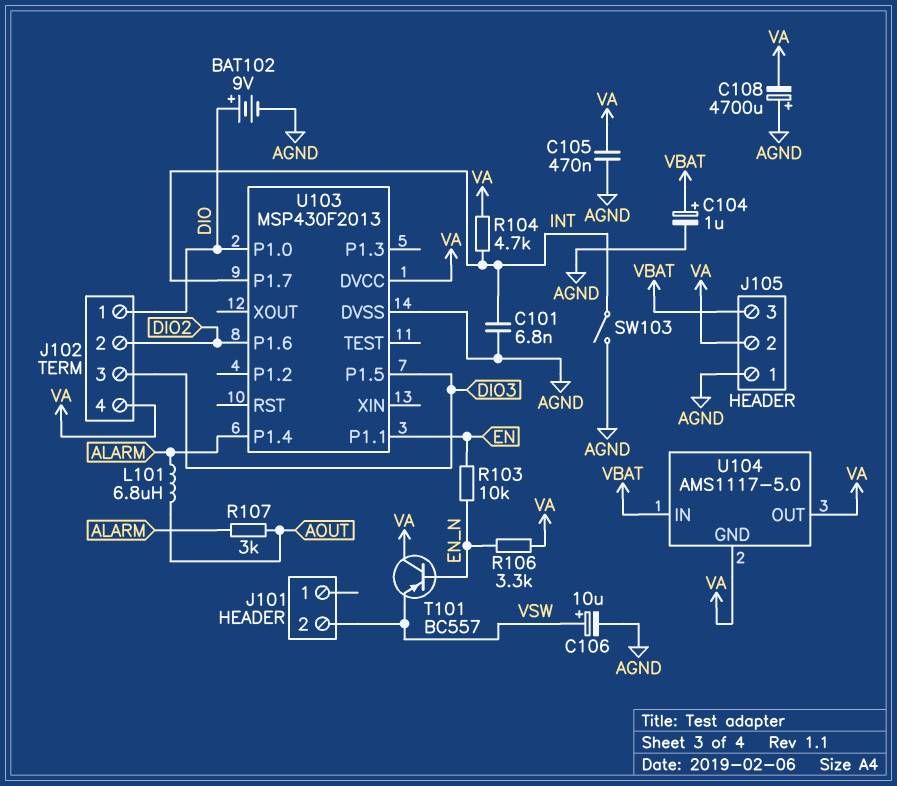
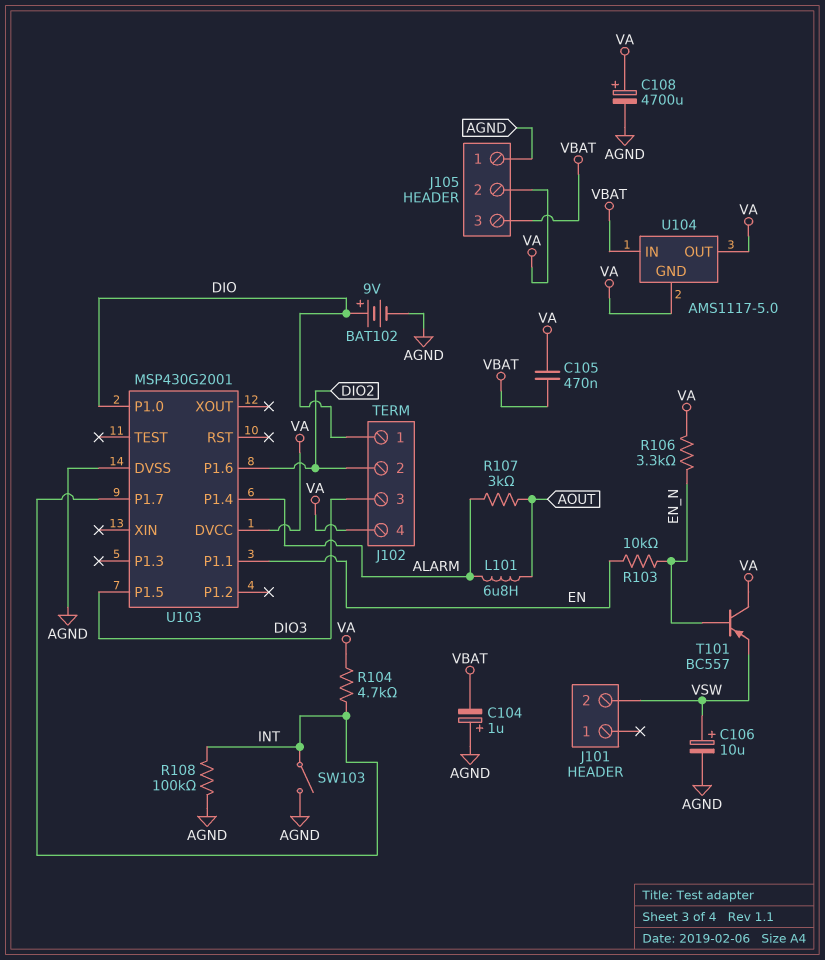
C101: 6.8nF (AGND, INT) -> none
C104: 1uF (plus VBAT, minus AGND) -> 1uF (plus AGND, minus VBAT)
C105: 470nF (AGND, VA) -> 470nF (VA, VBAT)
C108: 4700uF (plus AGND, minus VA) -> 4700uF (plus VA, minus AGND)
R108: none -> 100k (AGND, INT)
U103: MSP430F2013 -> MSP430G2001

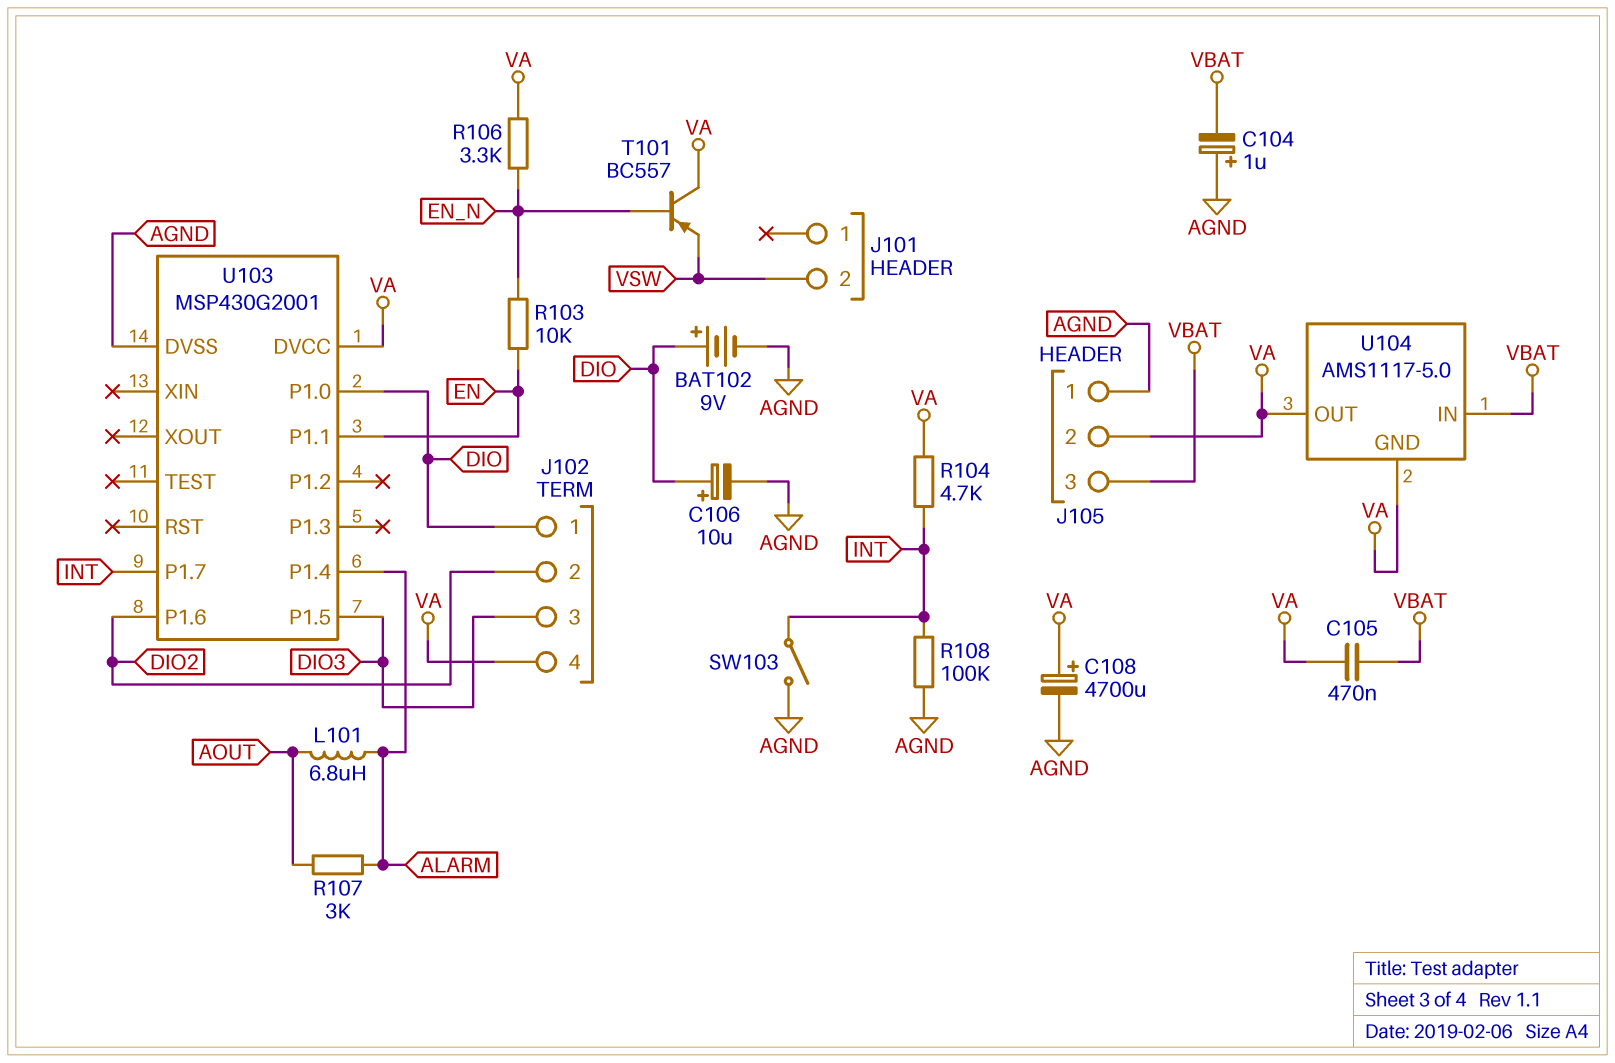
C106: 10uF (plus VSW, minus AGND) -> 10uF (plus DIO, minus AGND)

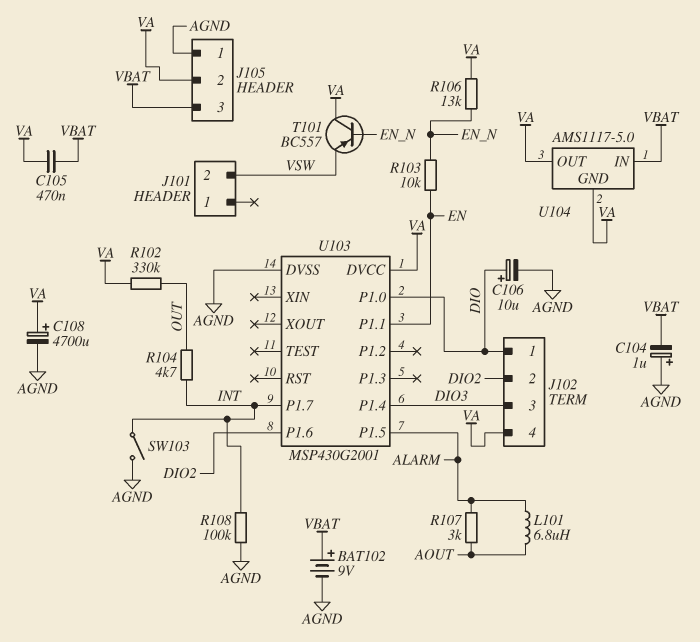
BAT102: 9V (plus DIO, minus AGND) -> 9V (plus VBAT, minus AGND)
R102: none -> 330k (OUT, VA)
R104: 4.7k (INT, VA) -> 4.7k (INT, OUT)
R106: 3.3k (EN_N, VA) -> 13k (EN_N, VA)
U103 pin P1.4: ALARM -> DIO3
U103 pin P1.5: DIO3 -> ALARM

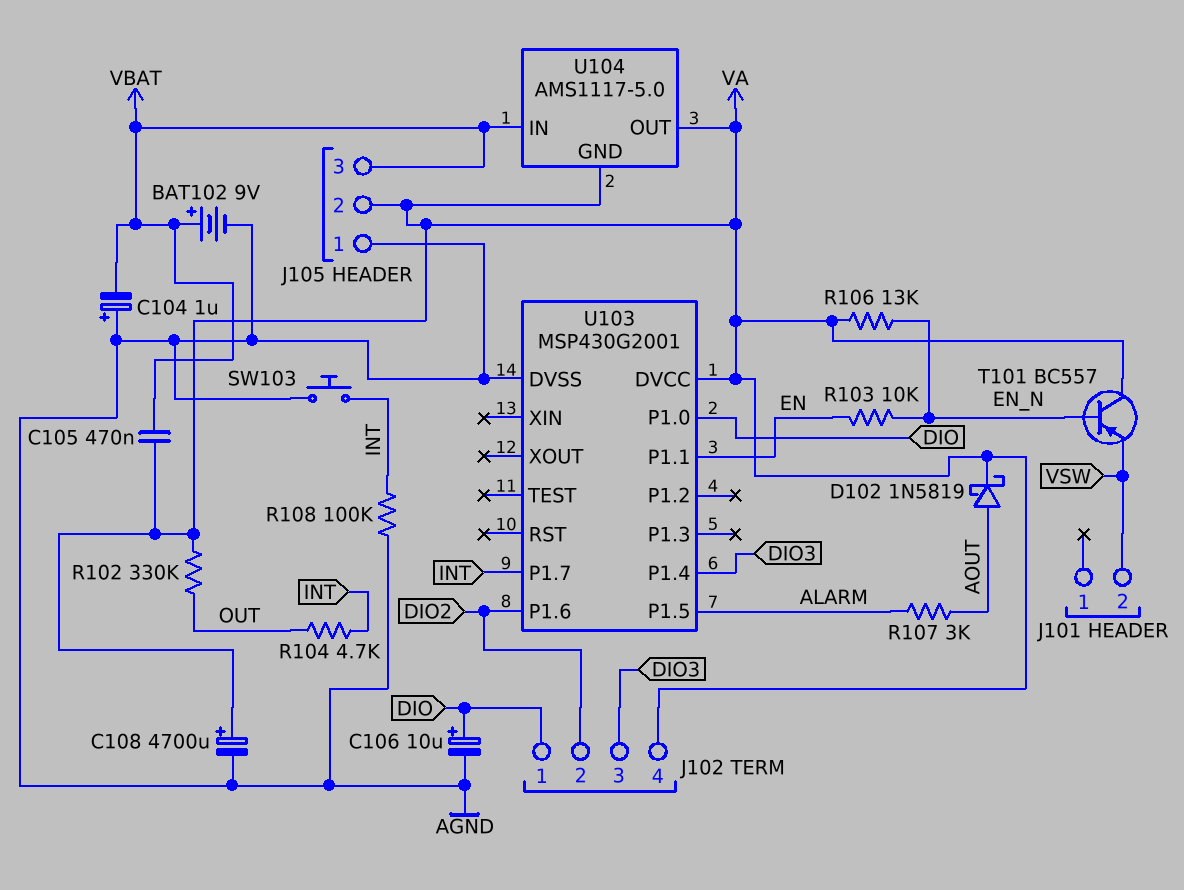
D102: none -> schottky 1N5819 (A AOUT, K VA)
L101: 6.8uH (ALARM, AOUT) -> none
SW103: switch (AGND, INT) -> button (AGND, INT)

